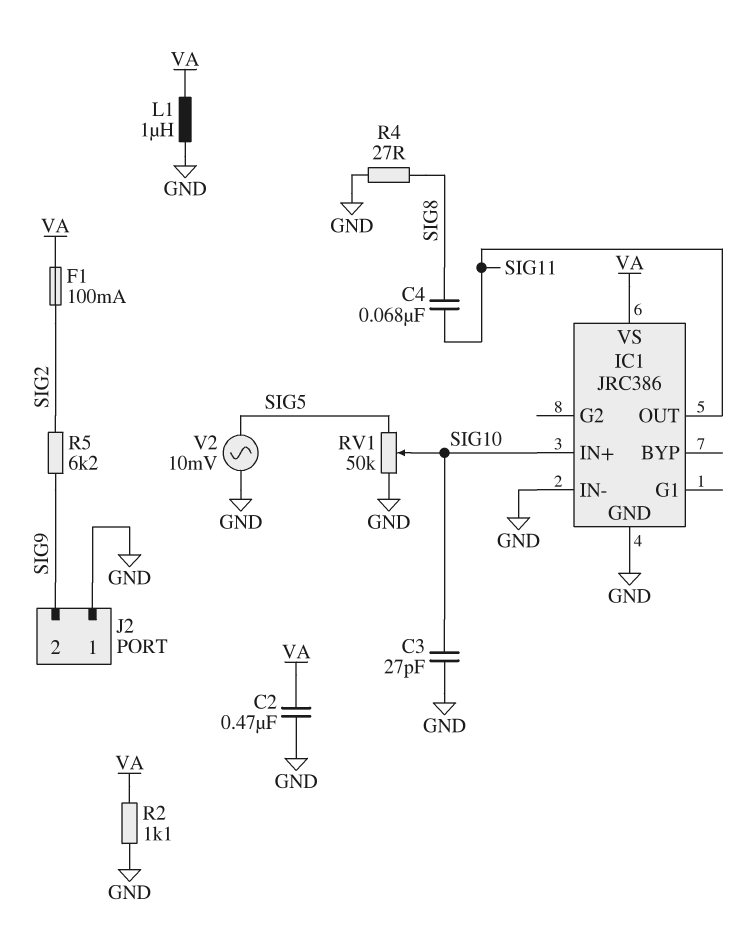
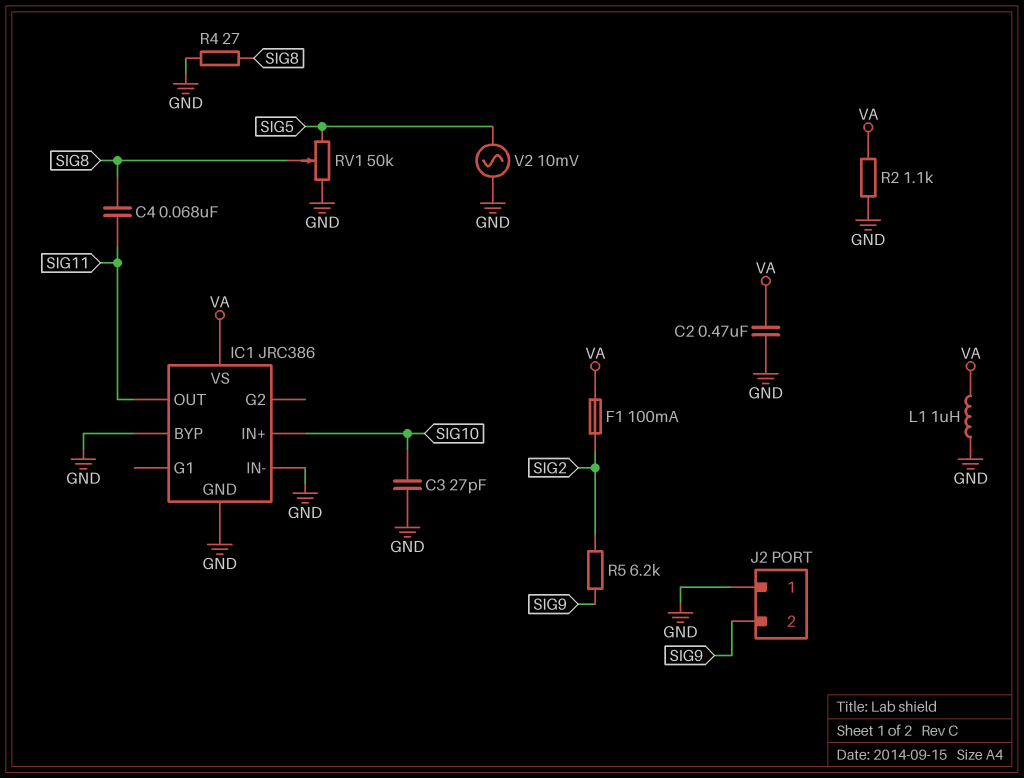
IC1 pin BYP: none -> GND
RV1: 50k (GND, SIG5, wiper SIG10) -> 50k (GND, SIG5, wiper SIG8)

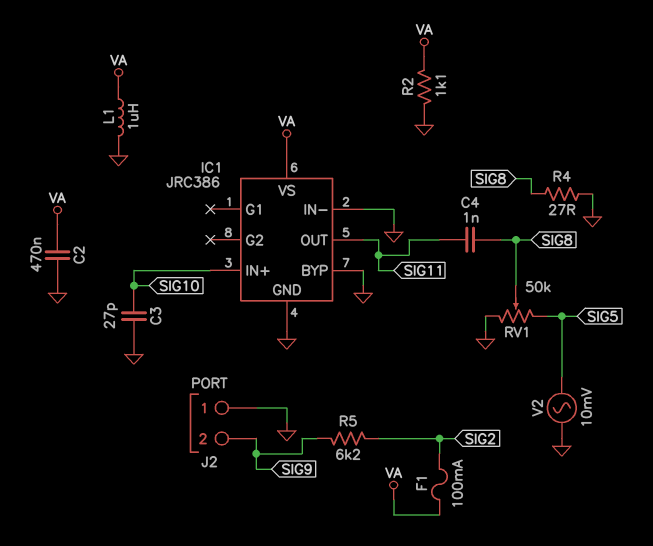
C4: 68nF (SIG8, SIG11) -> 1nF (SIG8, SIG11)

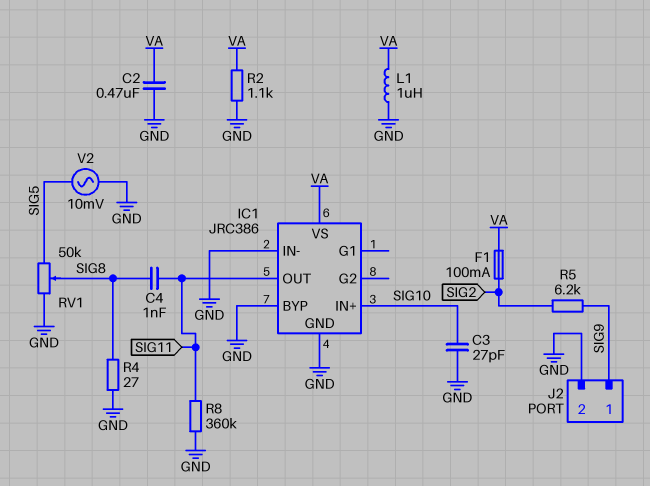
J2 pin 1: GND -> SIG9
J2 pin 2: SIG9 -> GND
R8: none -> 360k (GND, SIG11)

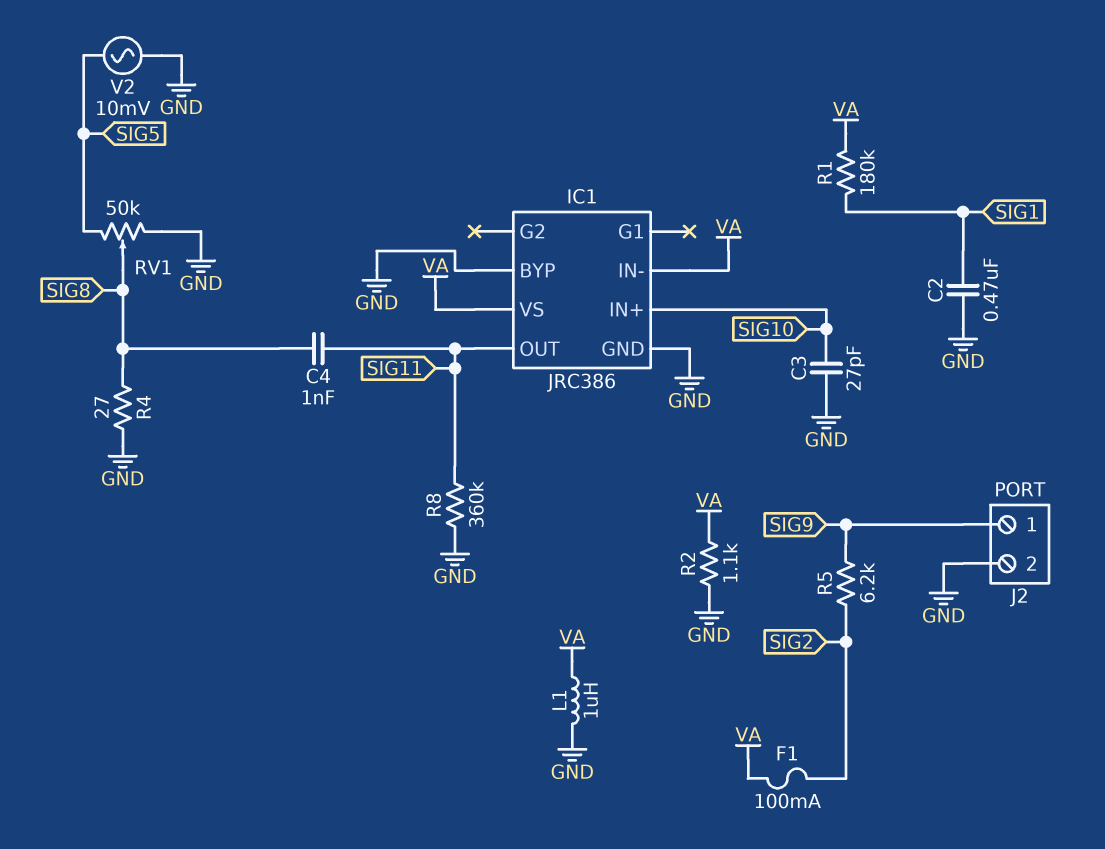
C2: 470nF (GND, VA) -> 470nF (GND, SIG1)
IC1 pin IN-: GND -> VA
R1: none -> 180k (SIG1, VA)

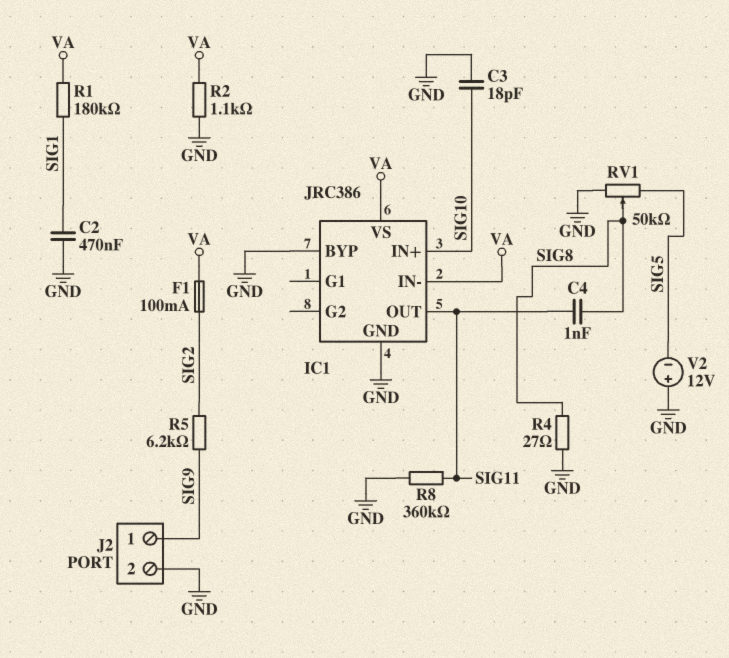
C3: 27pF (GND, SIG10) -> 18pF (GND, SIG10)
L1: 1uH (GND, VA) -> none
V2: AC 10mV (GND, SIG5) -> 12V (plus GND, minus SIG5)

